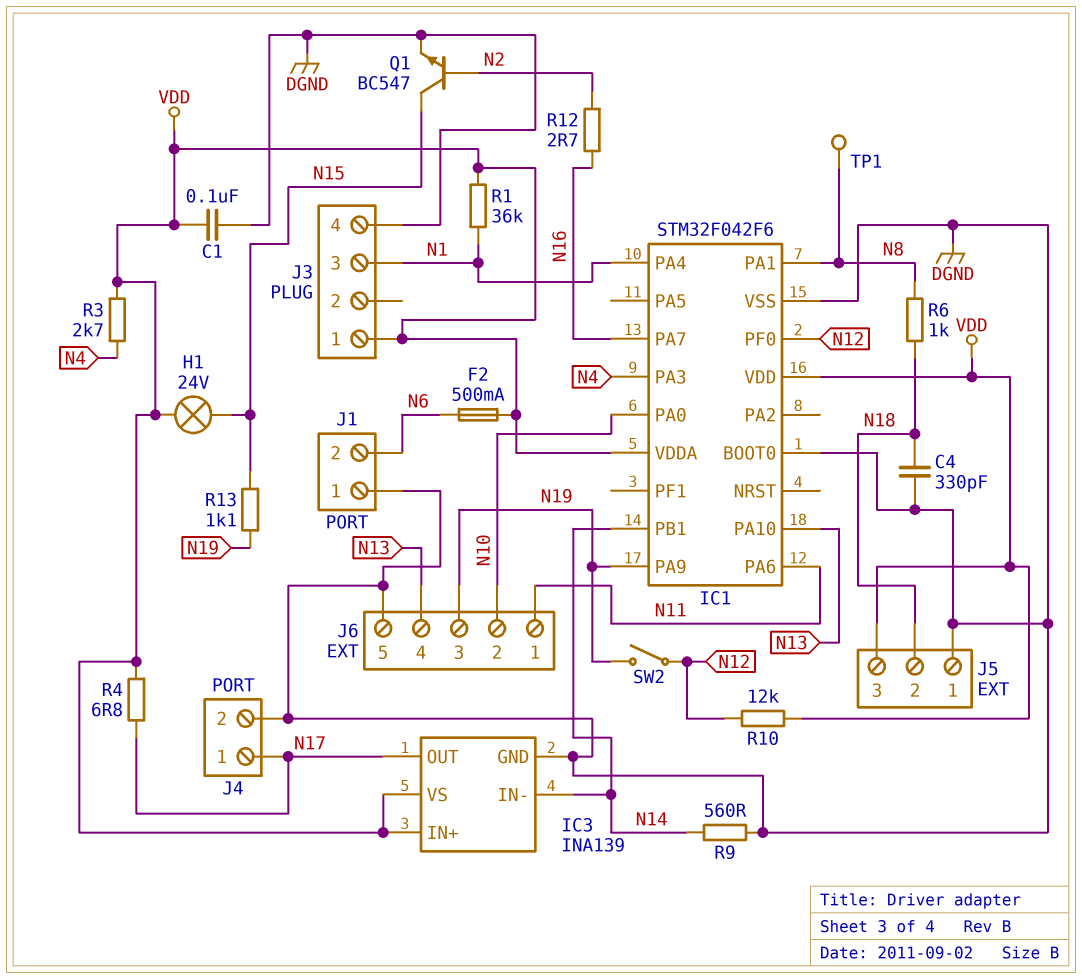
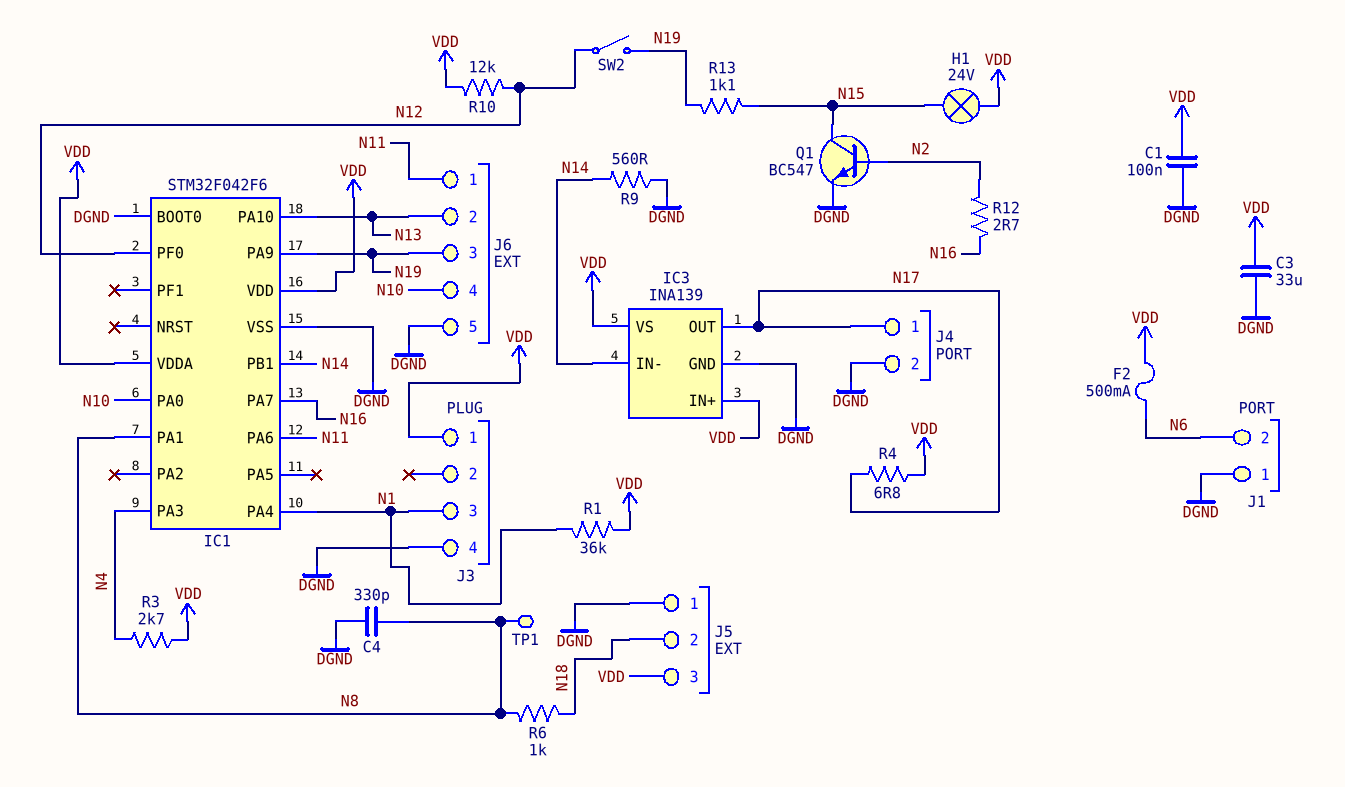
C3: none -> 33uF (DGND, VDD)
C4: 330pF (DGND, N18) -> 330pF (DGND, N8)
J6 pin 2: N10 -> N13
J6 pin 4: N13 -> N10

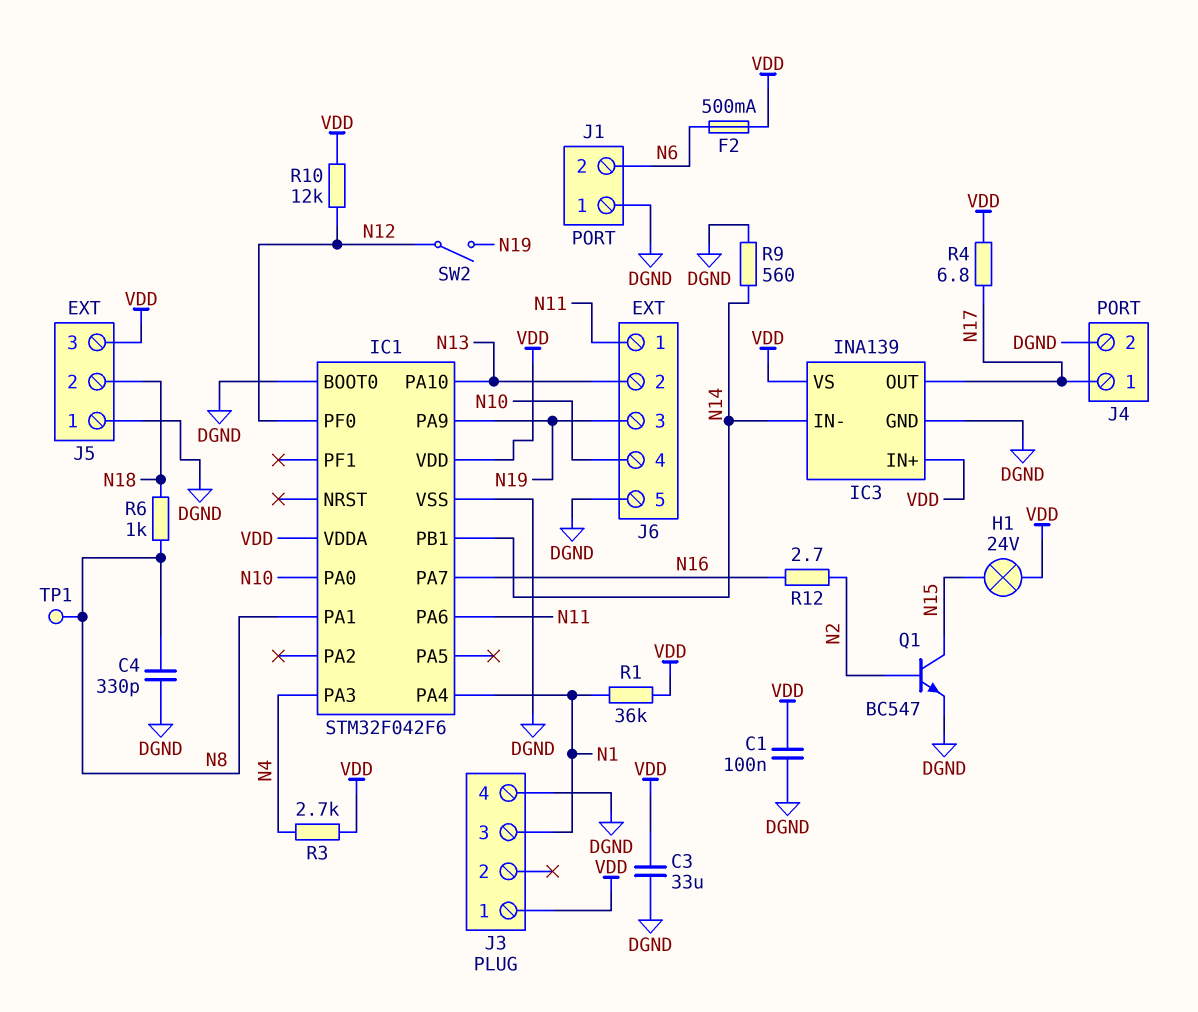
R13: 1.1k (N15, N19) -> none

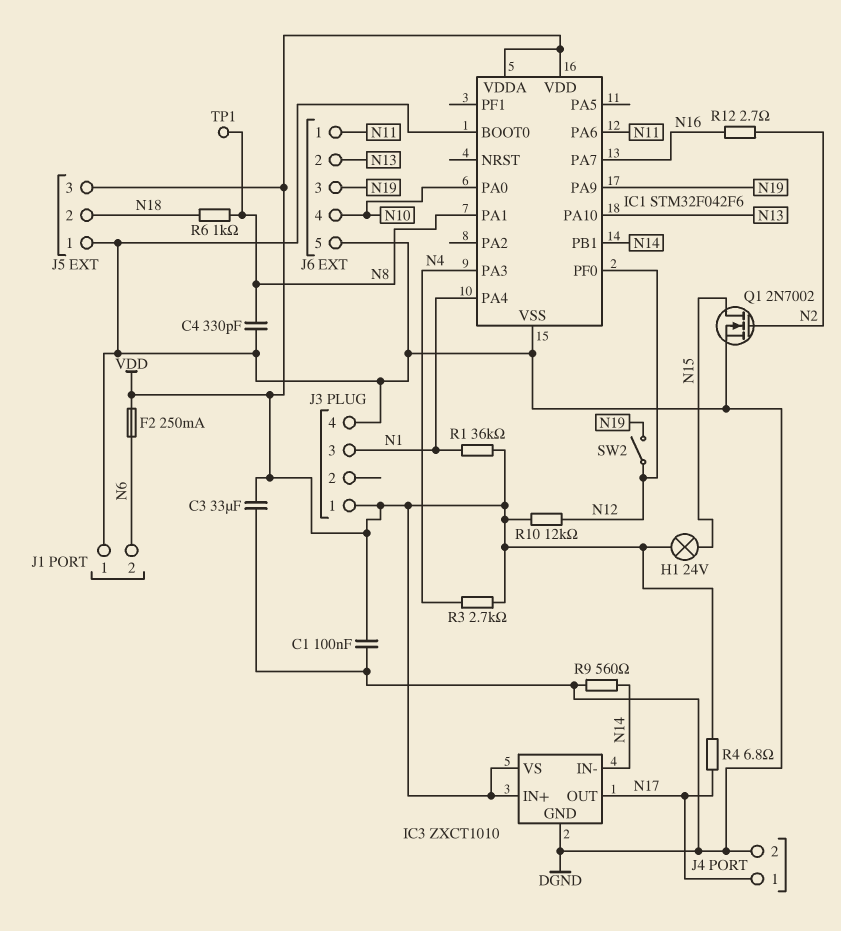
F2: 500mA (N6, VDD) -> 250mA (N6, VDD)
IC3: INA139 -> ZXCT1010
Q1: NPN BC547 (B N2, C N15, E DGND) -> NMOS 2N7002 (G N2, D N15, S DGND)

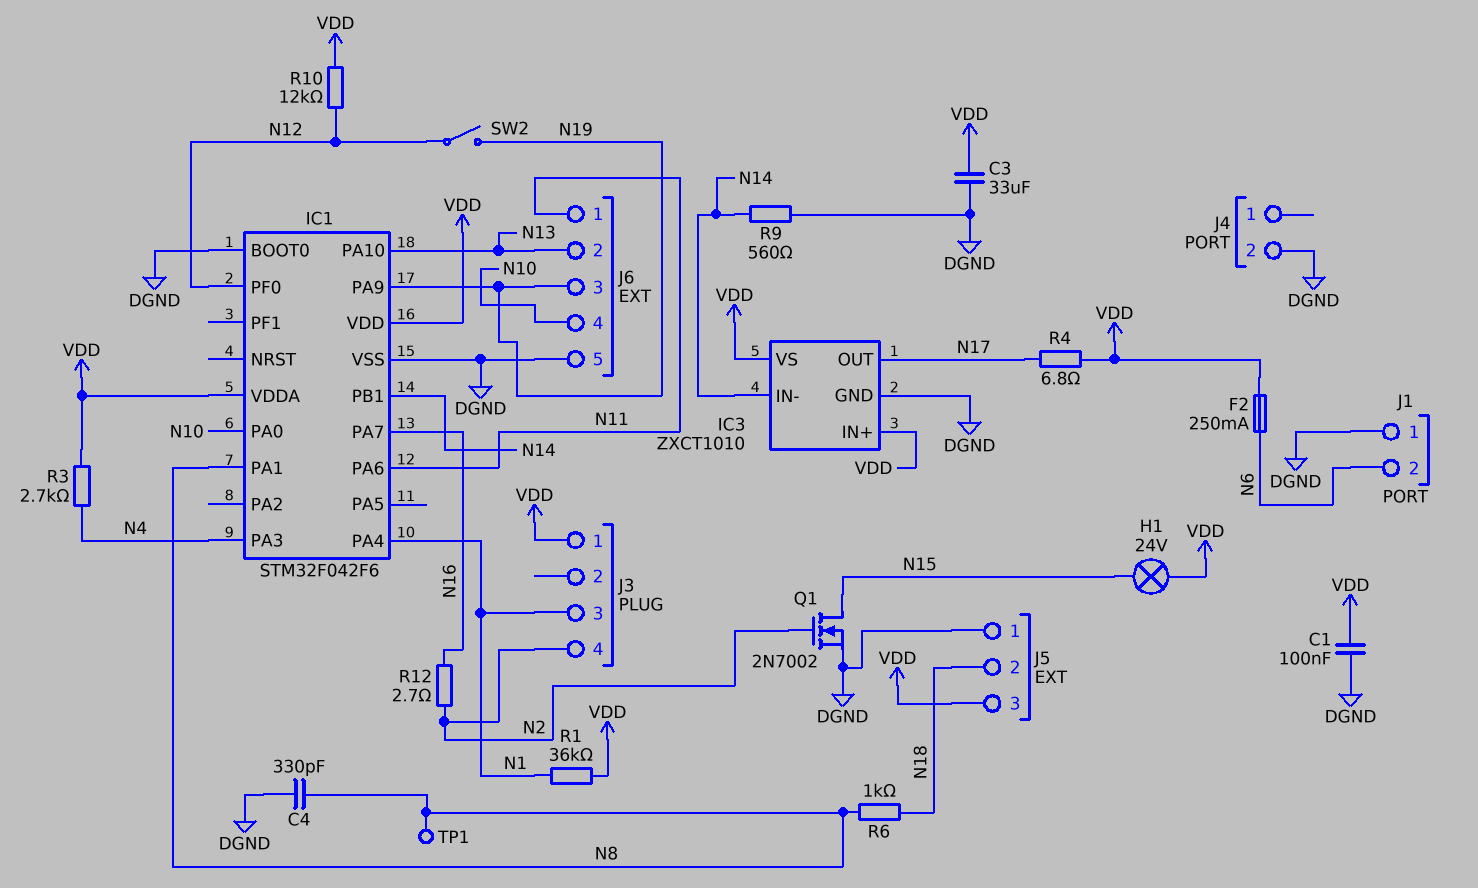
J3 pin 4: DGND -> N2
J4 pin 1: N17 -> none

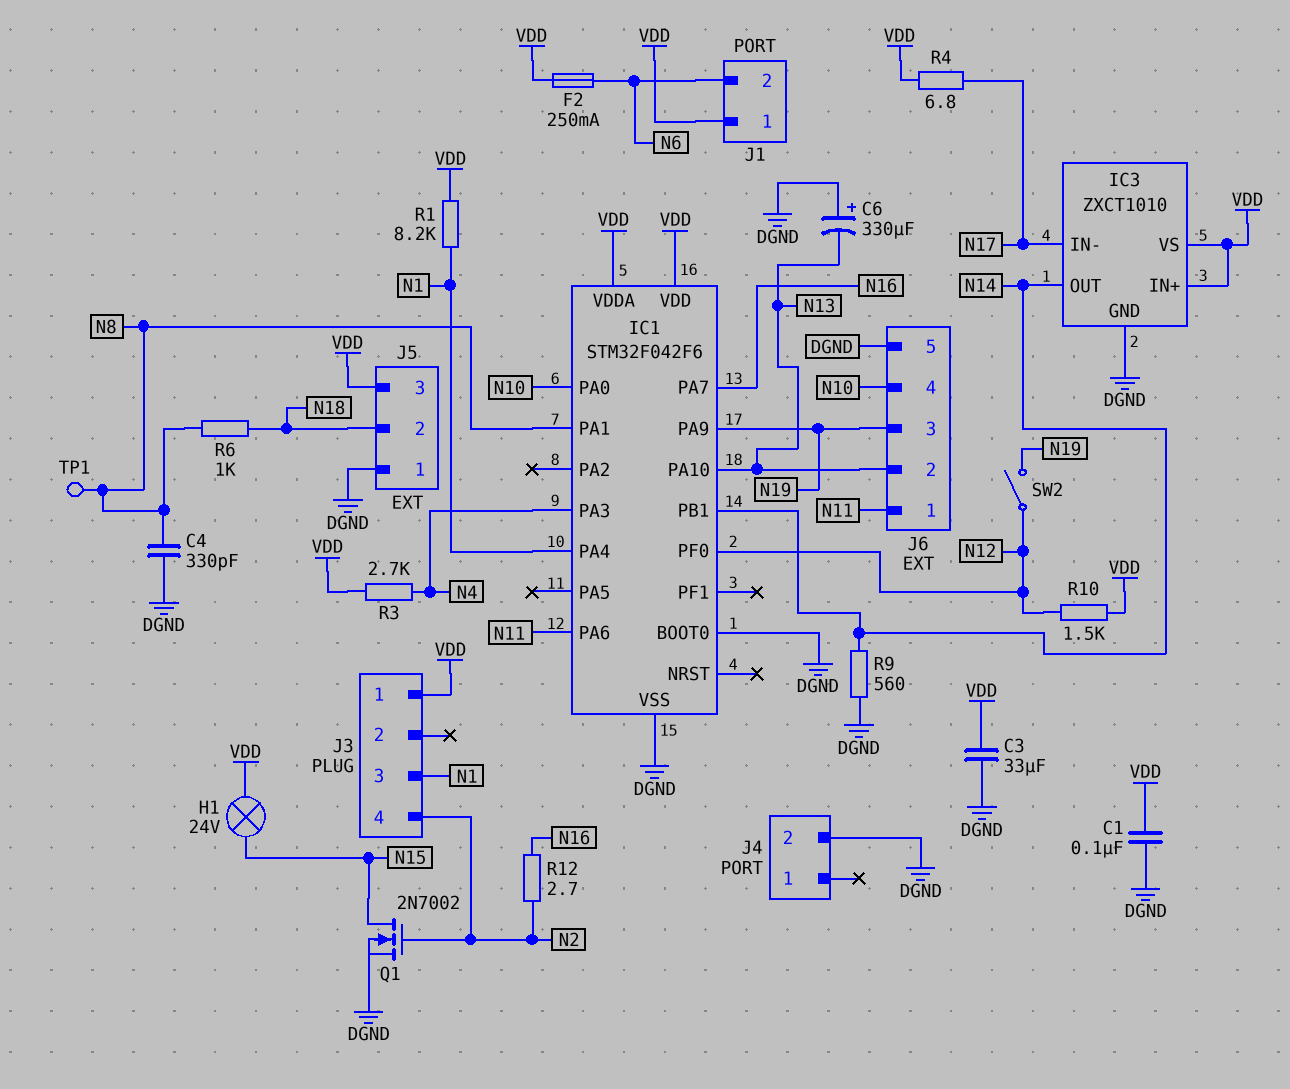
C6: none -> 330uF (plus DGND, minus N13)
IC3 pin IN-: N14 -> N17
IC3 pin OUT: N17 -> N14
J1 pin 1: DGND -> VDD
R1: 36k (N1, VDD) -> 8.2k (N1, VDD)
R10: 12k (N12, VDD) -> 1.5k (N12, VDD)

